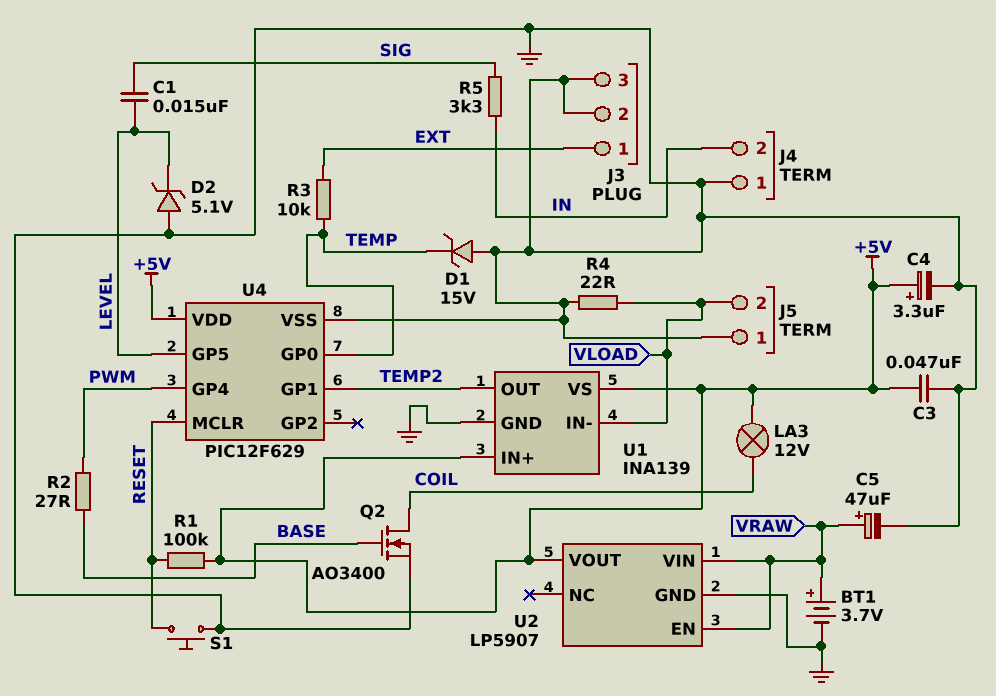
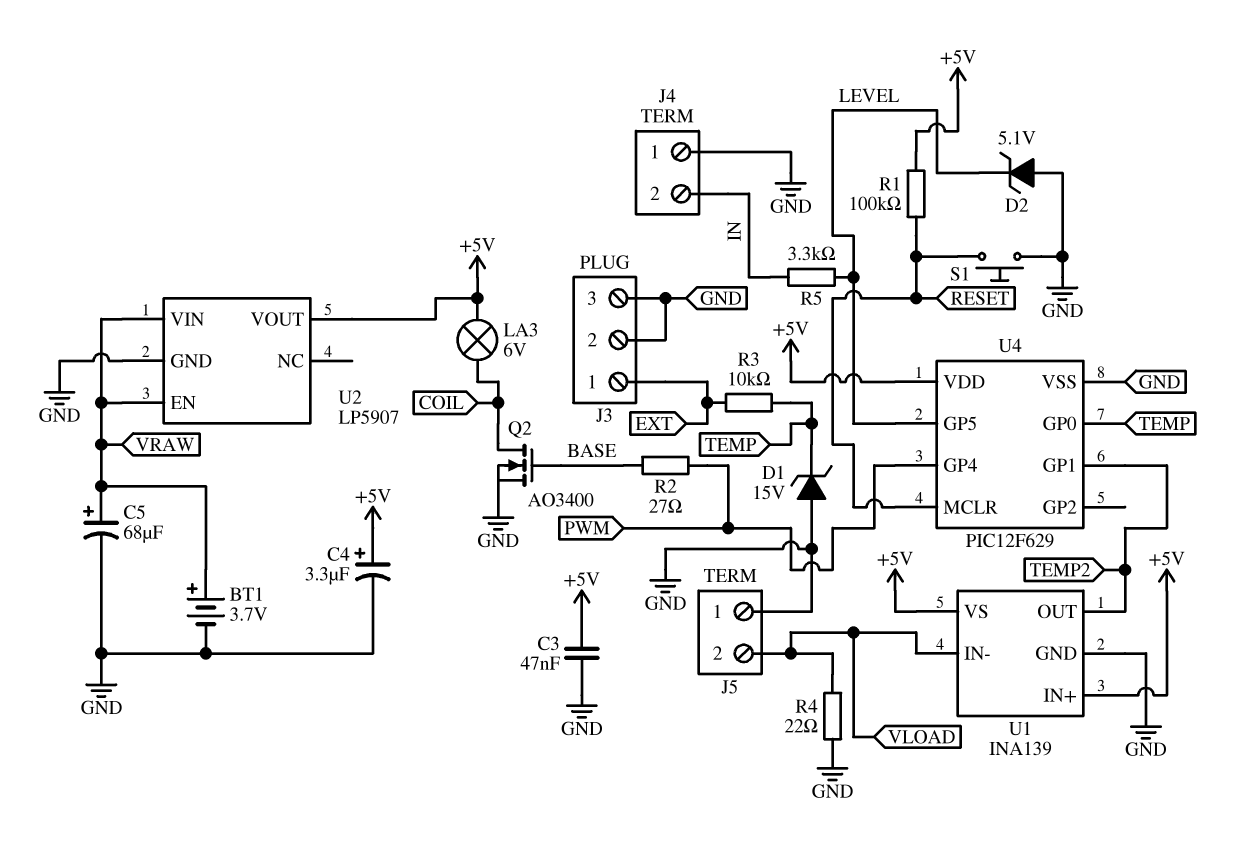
C1: 15nF (LEVEL, SIG) -> none
C5: 47uF (plus VRAW, minus GND) -> 68uF (plus VRAW, minus GND)
LA3: lamp 12V (+5V, COIL) -> lamp 6V (+5V, COIL)
R5: 3.3k (IN, SIG) -> 3.3k (IN, LEVEL)

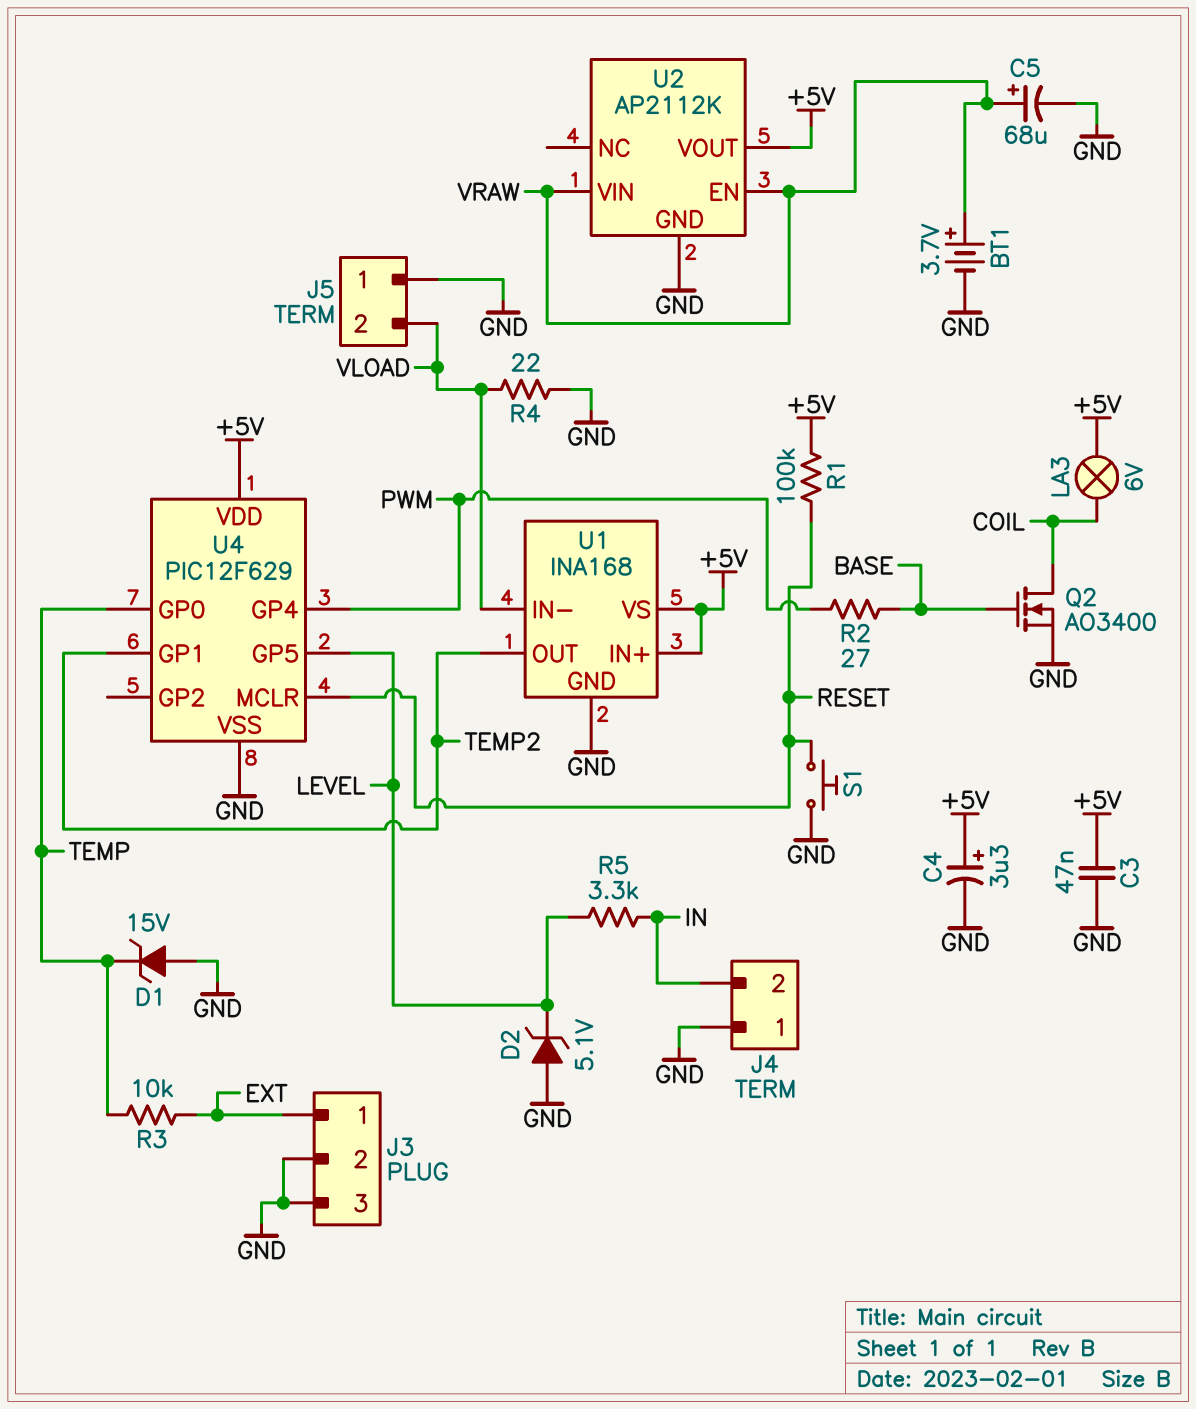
U1: INA139 -> INA168
U2: LP5907 -> AP2112K

